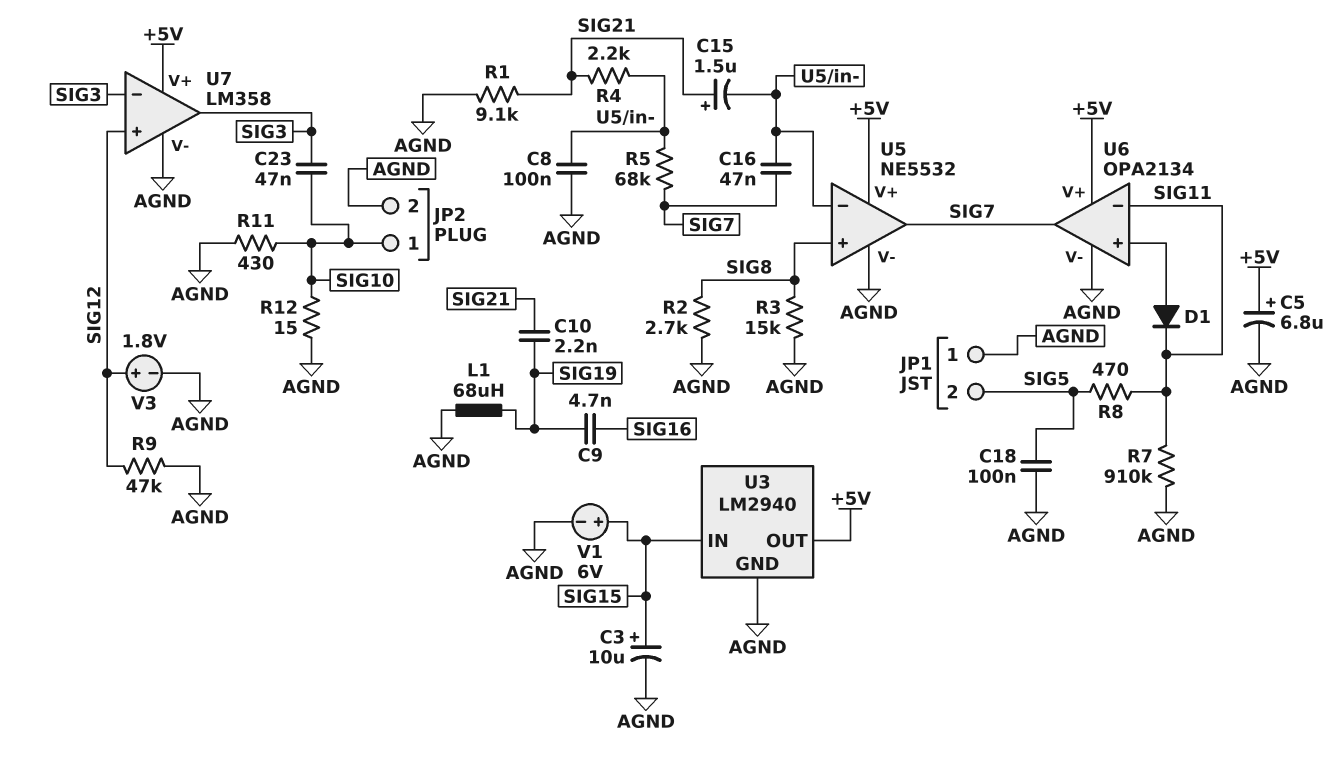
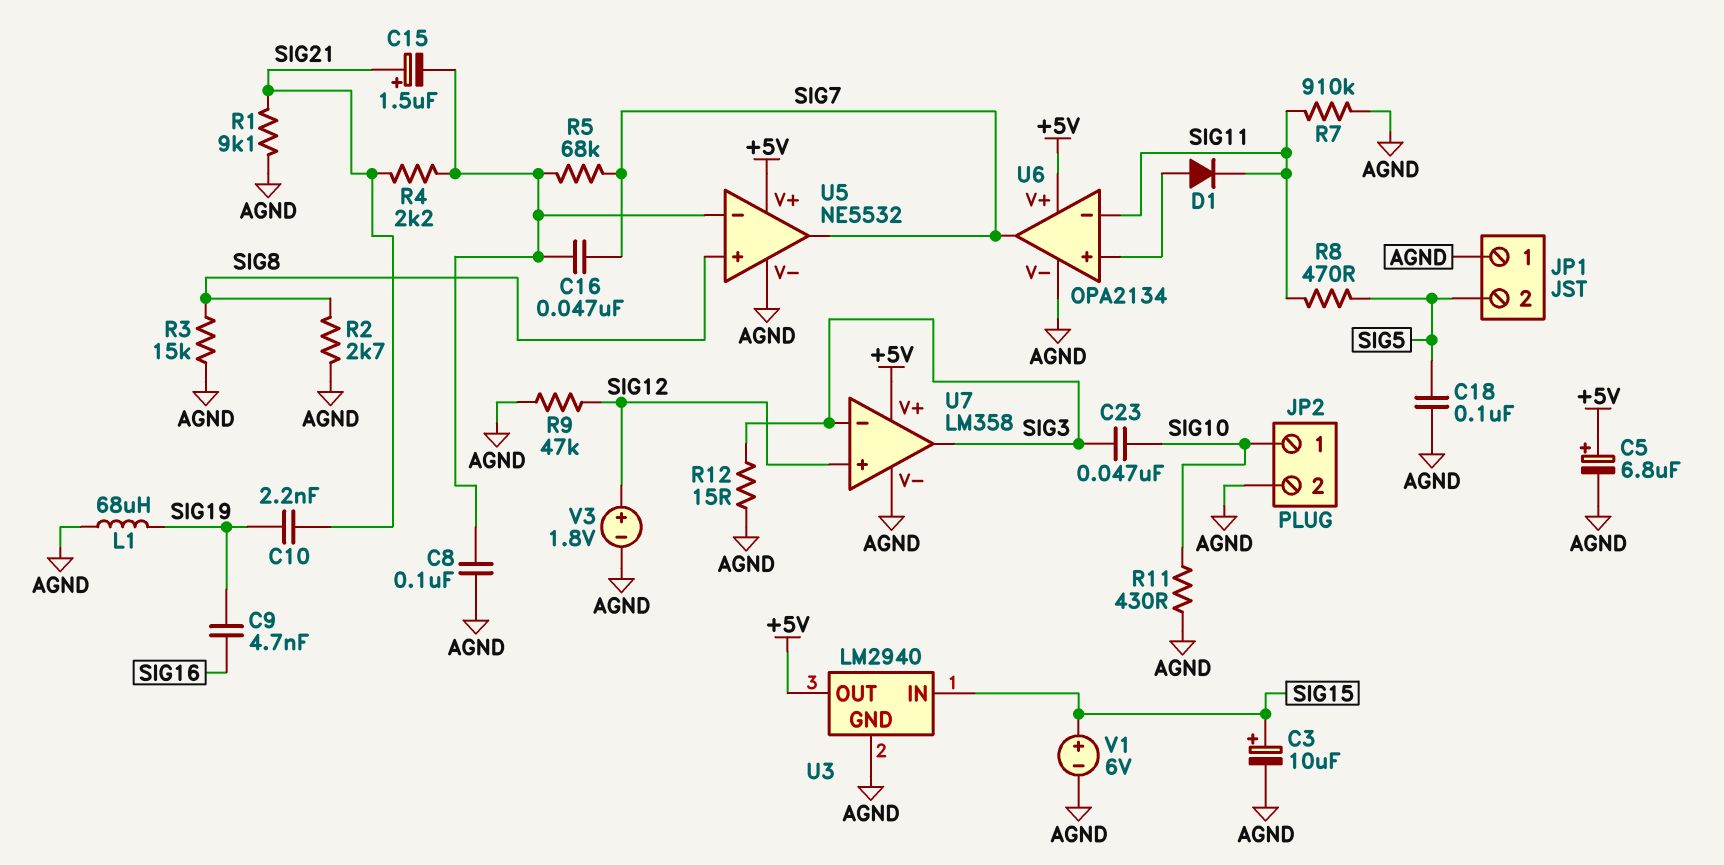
R12: 15 (AGND, SIG10) -> 15 (AGND, SIG3)

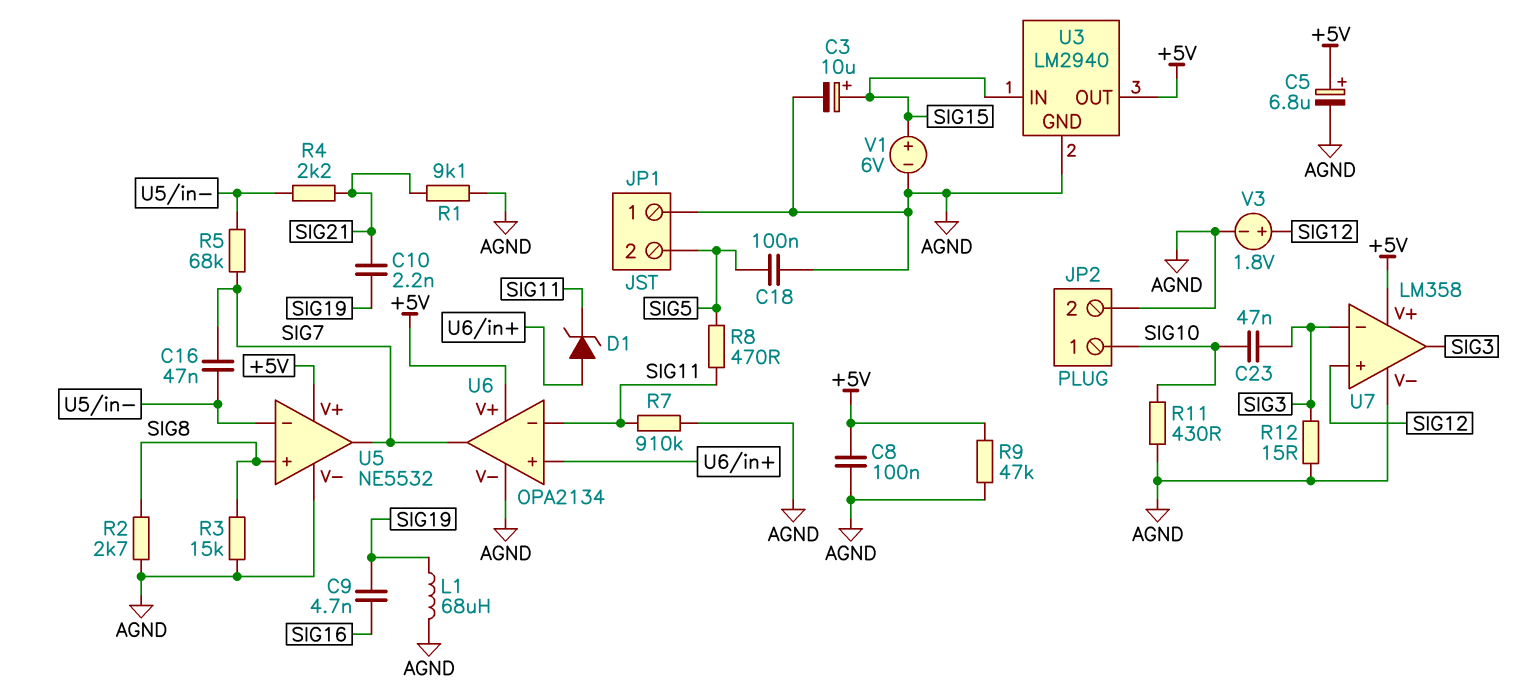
C8: 100nF (AGND, U5/in-) -> 100nF (+5V, AGND)
C15: 1.5uF (plus SIG21, minus U5/in-) -> none
D1: diode (A U6/in+, K SIG11) -> zener (A U6/in+, K SIG11)
R9: 47k (AGND, SIG12) -> 47k (+5V, AGND)

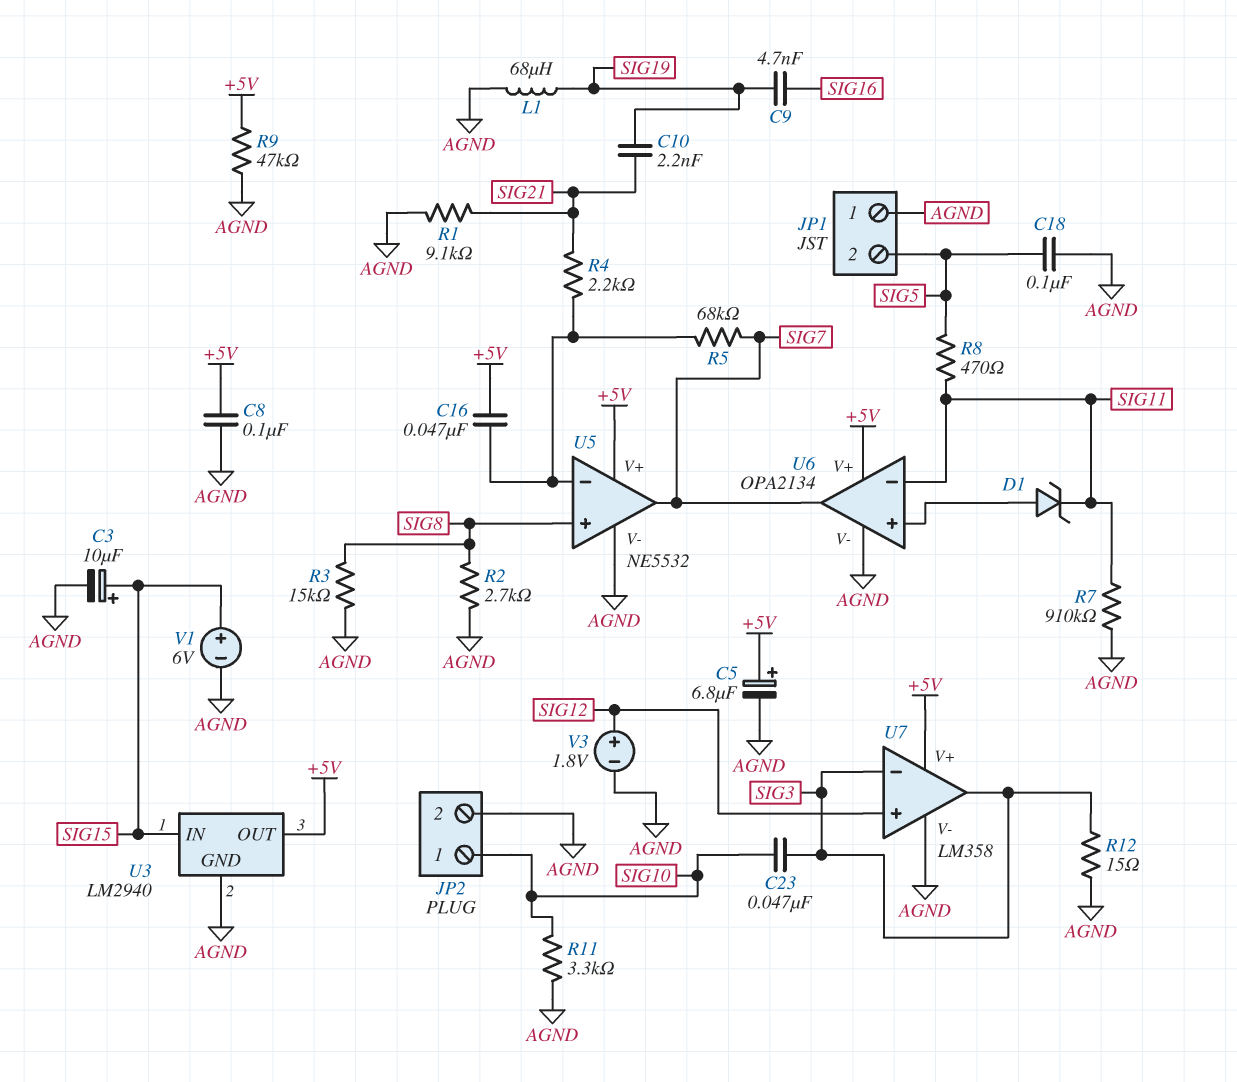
C16: 47nF (SIG7, U5/in-) -> 47nF (+5V, U5/in-)
R11: 430 (AGND, SIG10) -> 3.3k (AGND, SIG10)

